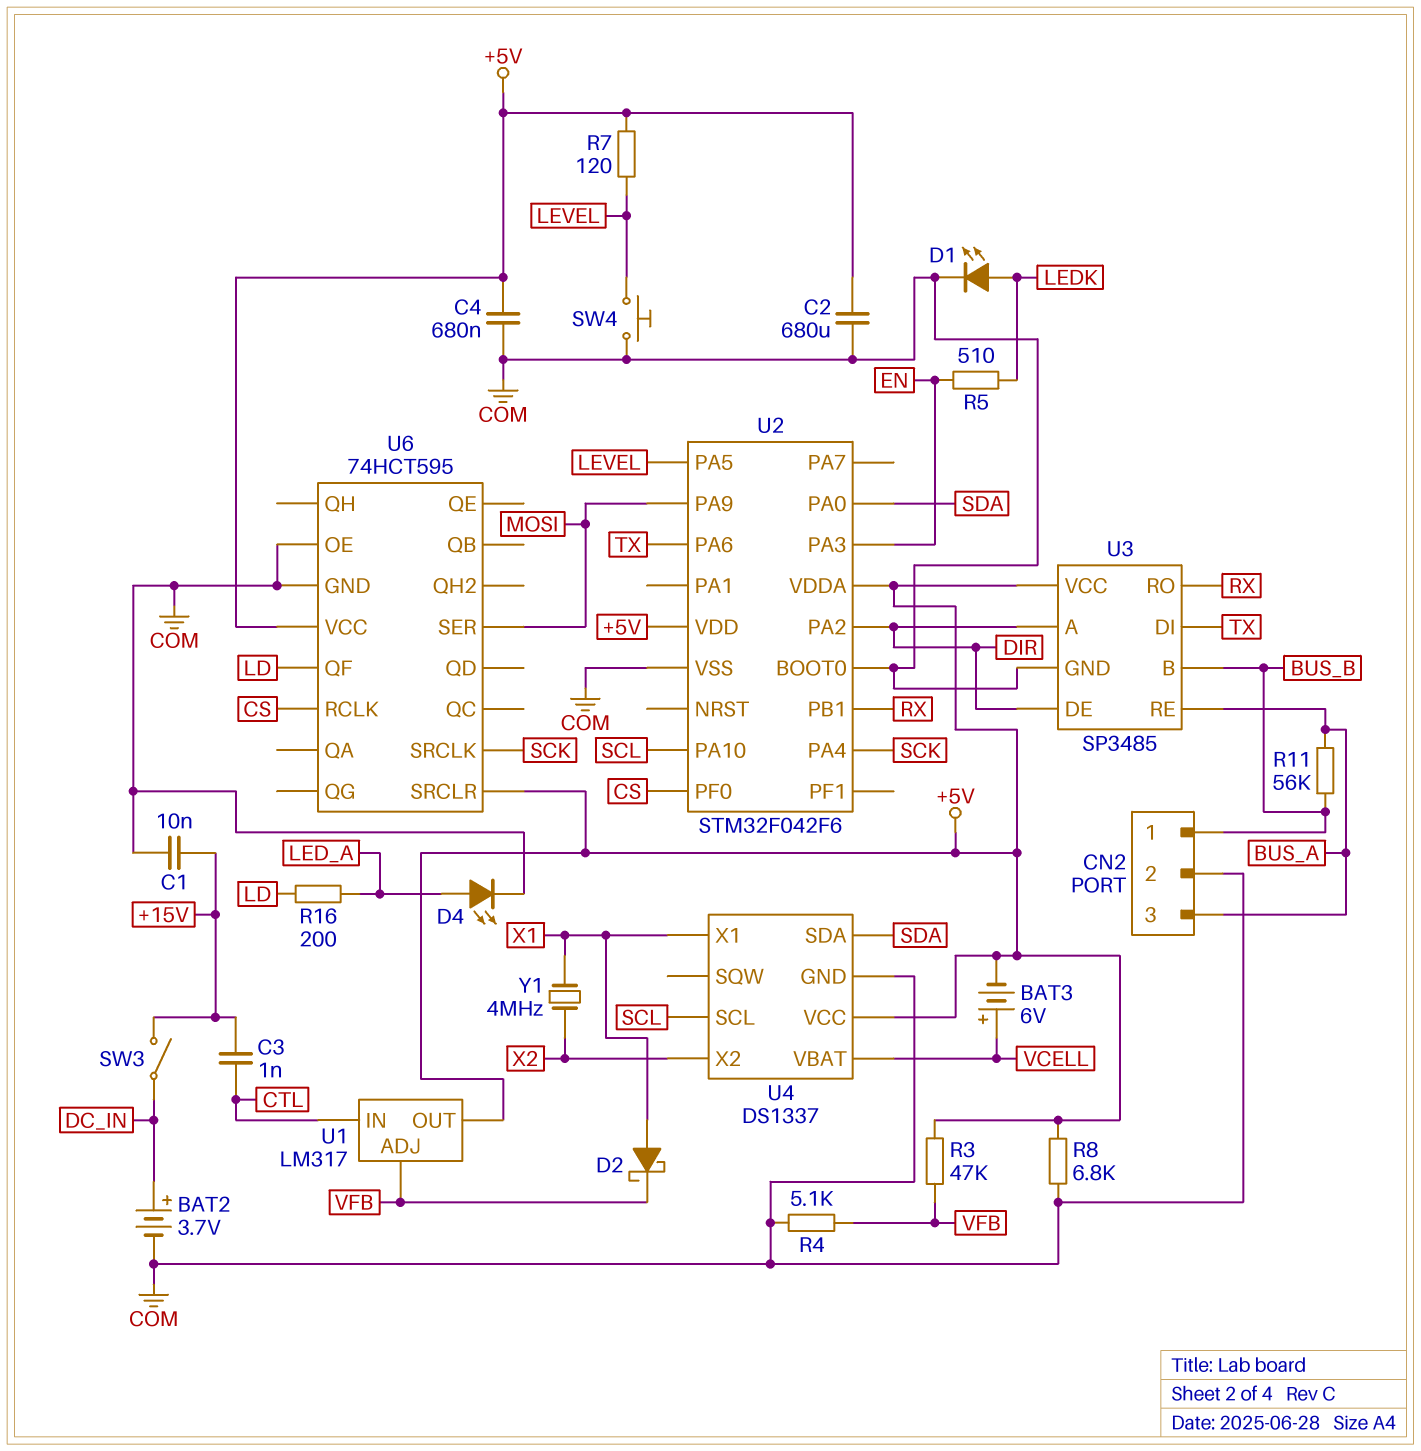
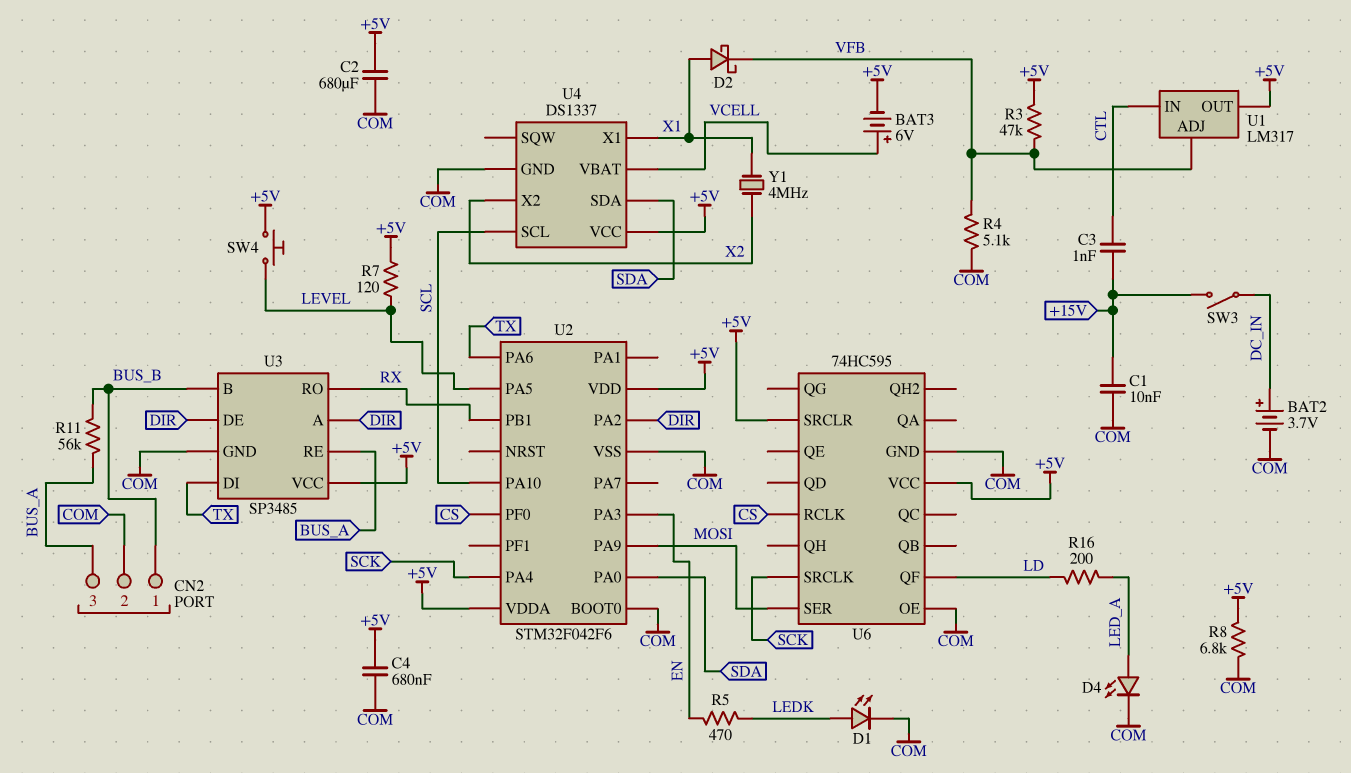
R5: 510 (EN, LEDK) -> 470 (EN, LEDK)
SW4: button (COM, LEVEL) -> button (+5V, LEVEL)
U6: 74HCT595 -> 74HC595

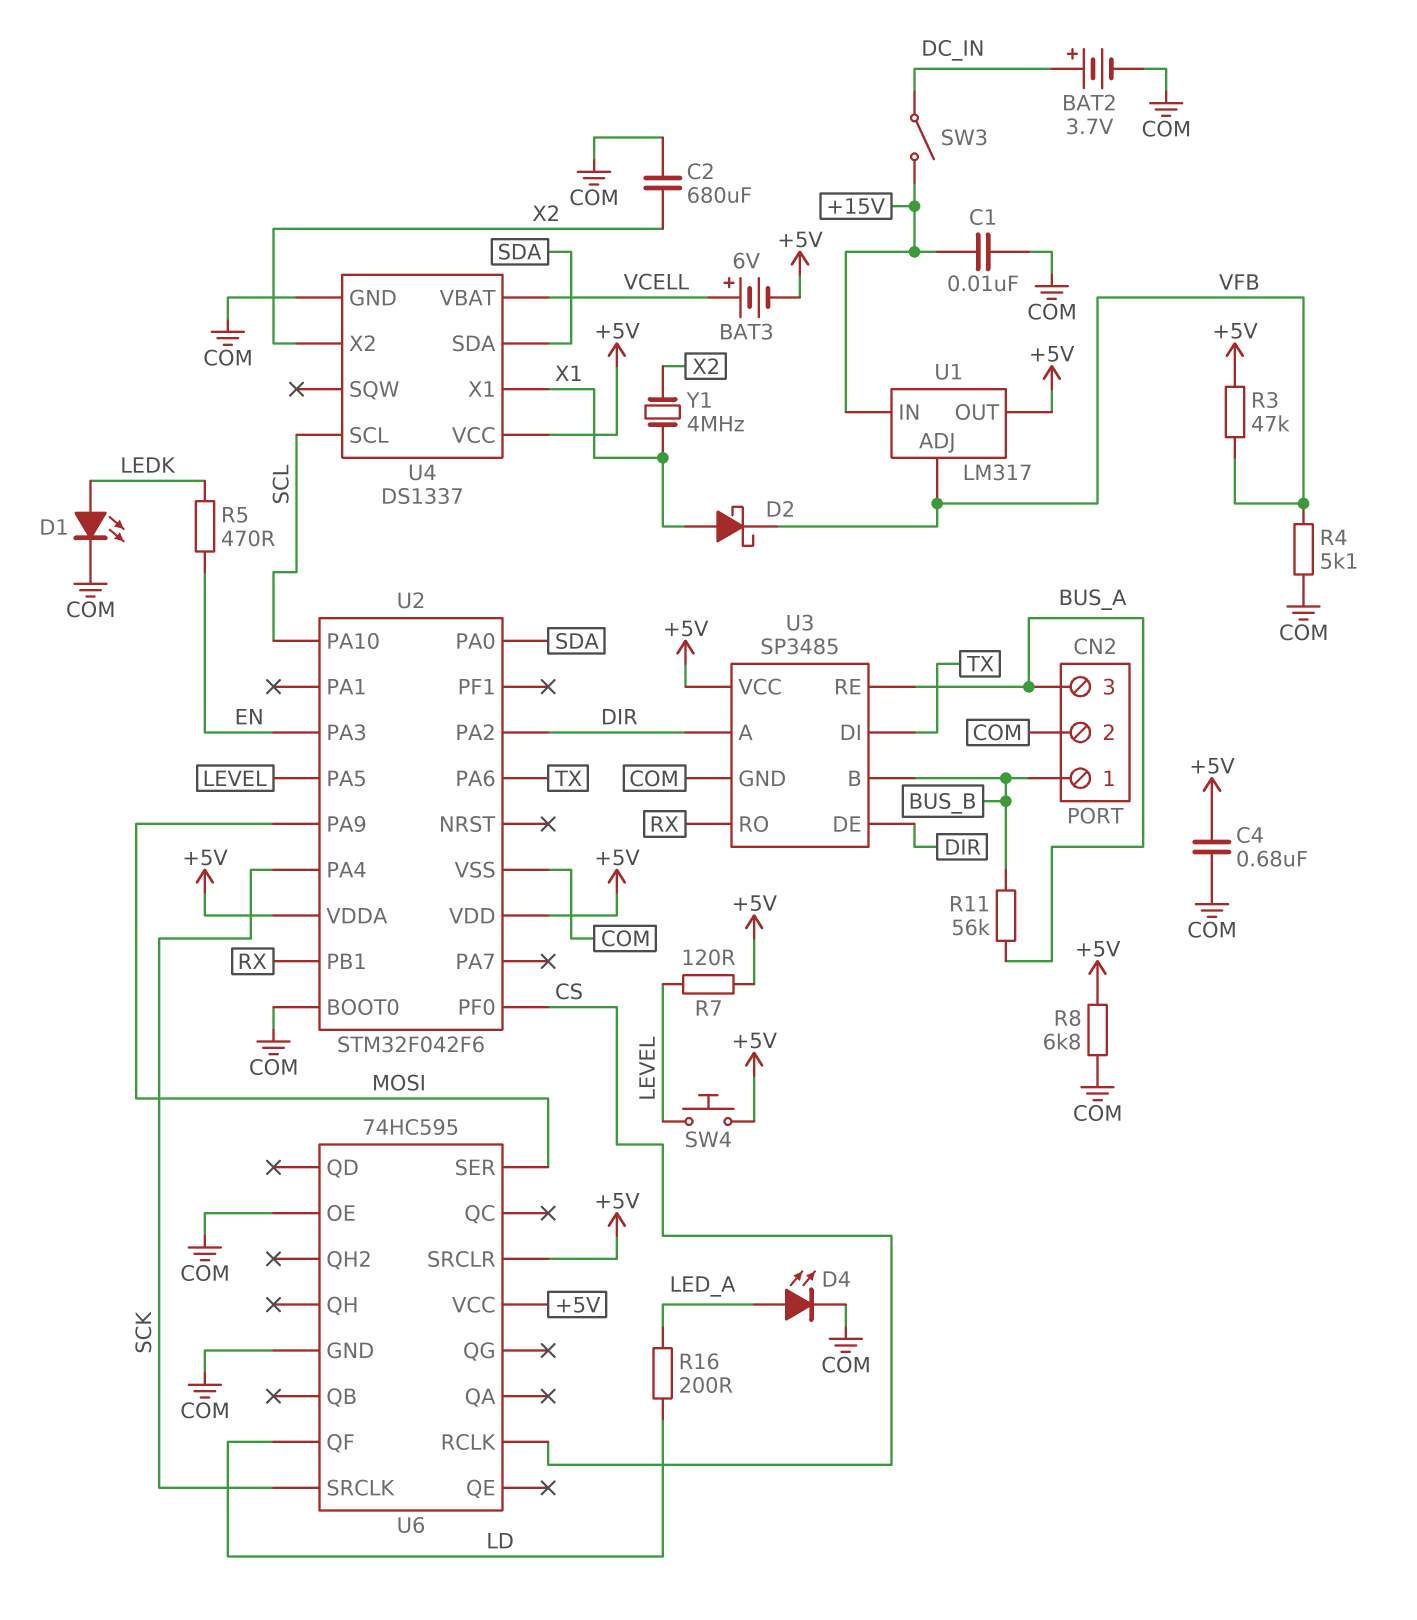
C2: 680uF (+5V, COM) -> 680uF (COM, X2)
C3: 1nF (+15V, CTL) -> none
U1 pin IN: CTL -> +15V

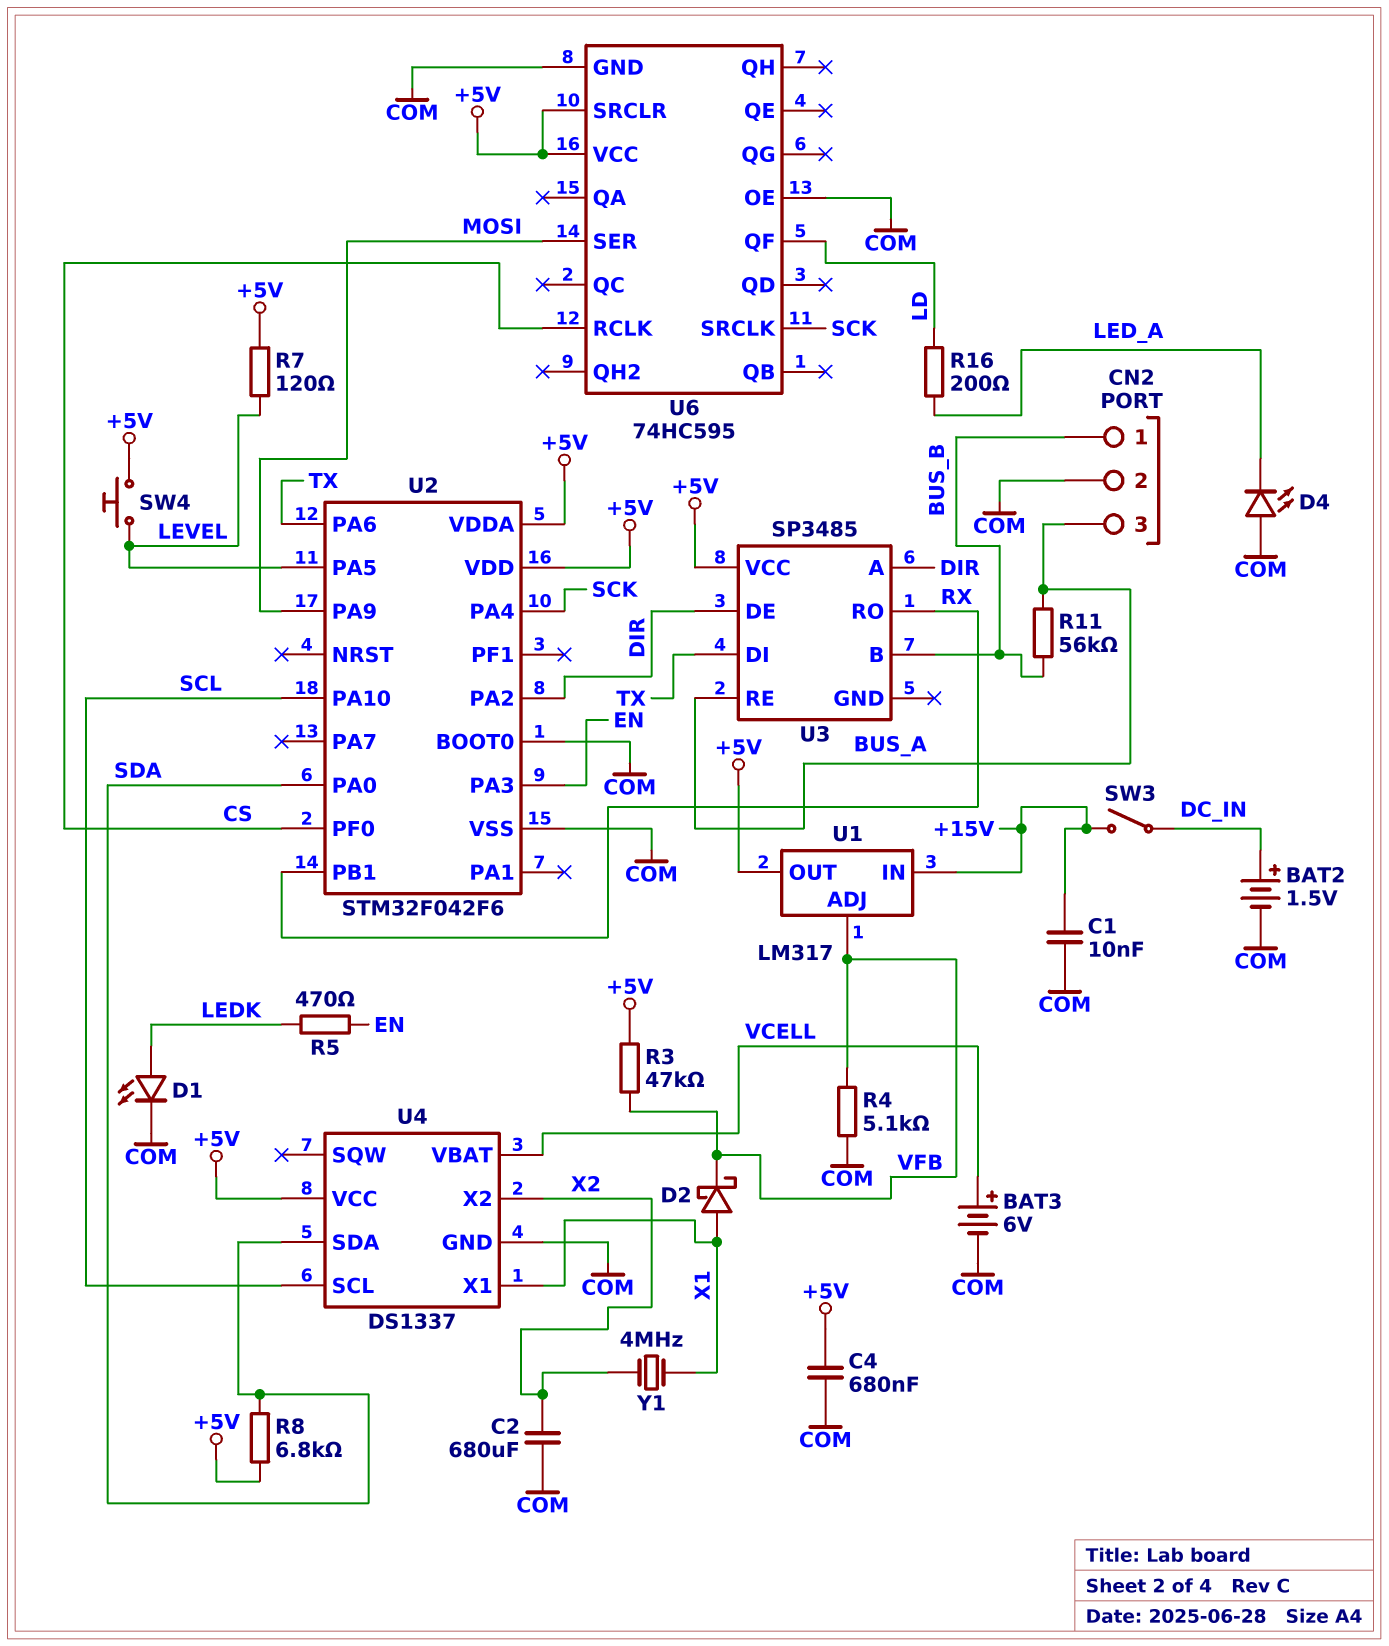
BAT2: 3.7V (plus DC_IN, minus COM) -> 1.5V (plus DC_IN, minus COM)
BAT3: 6V (plus VCELL, minus +5V) -> 6V (plus VCELL, minus COM)
D4: LED (A LED_A, K COM) -> LED (A COM, K LED_A)
R8: 6.8k (+5V, COM) -> 6.8k (+5V, SDA)
U3 pin GND: COM -> none

